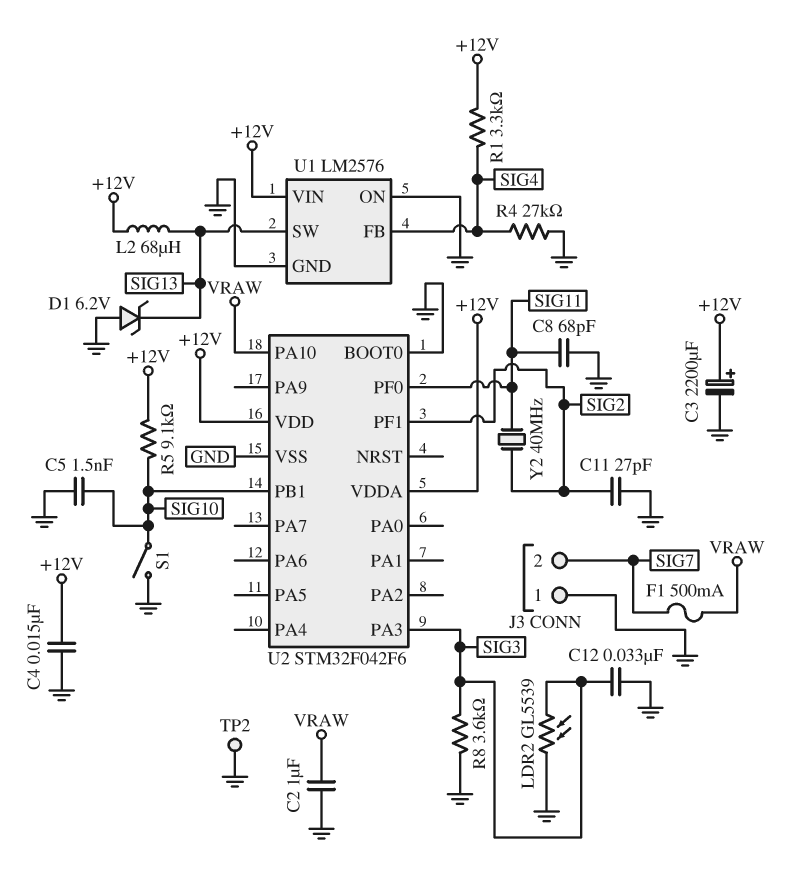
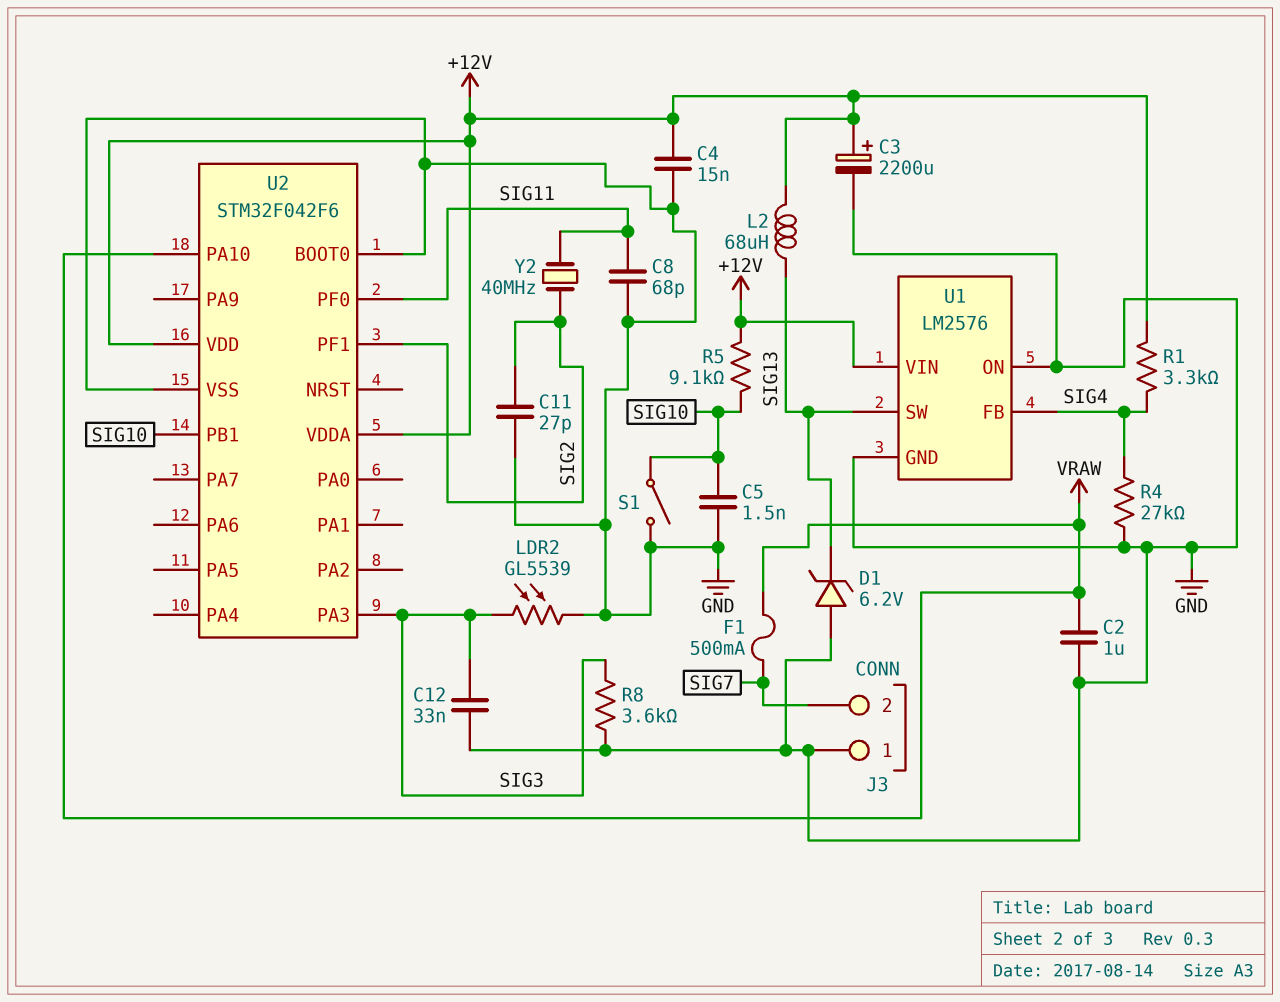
TP2: test point (GND) -> none

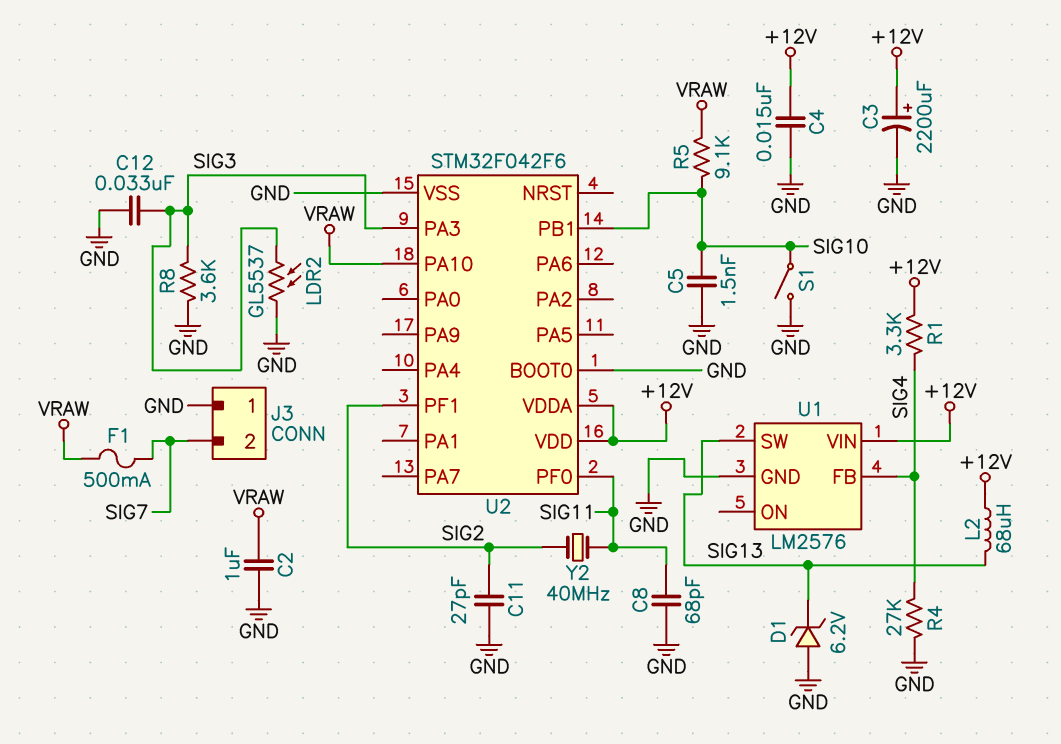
LDR2: GL5539 (GND, SIG3) -> GL5537 (GND, SIG3)
R5: 9.1k (+12V, SIG10) -> 9.1k (SIG10, VRAW)
U1 pin ON: GND -> none

